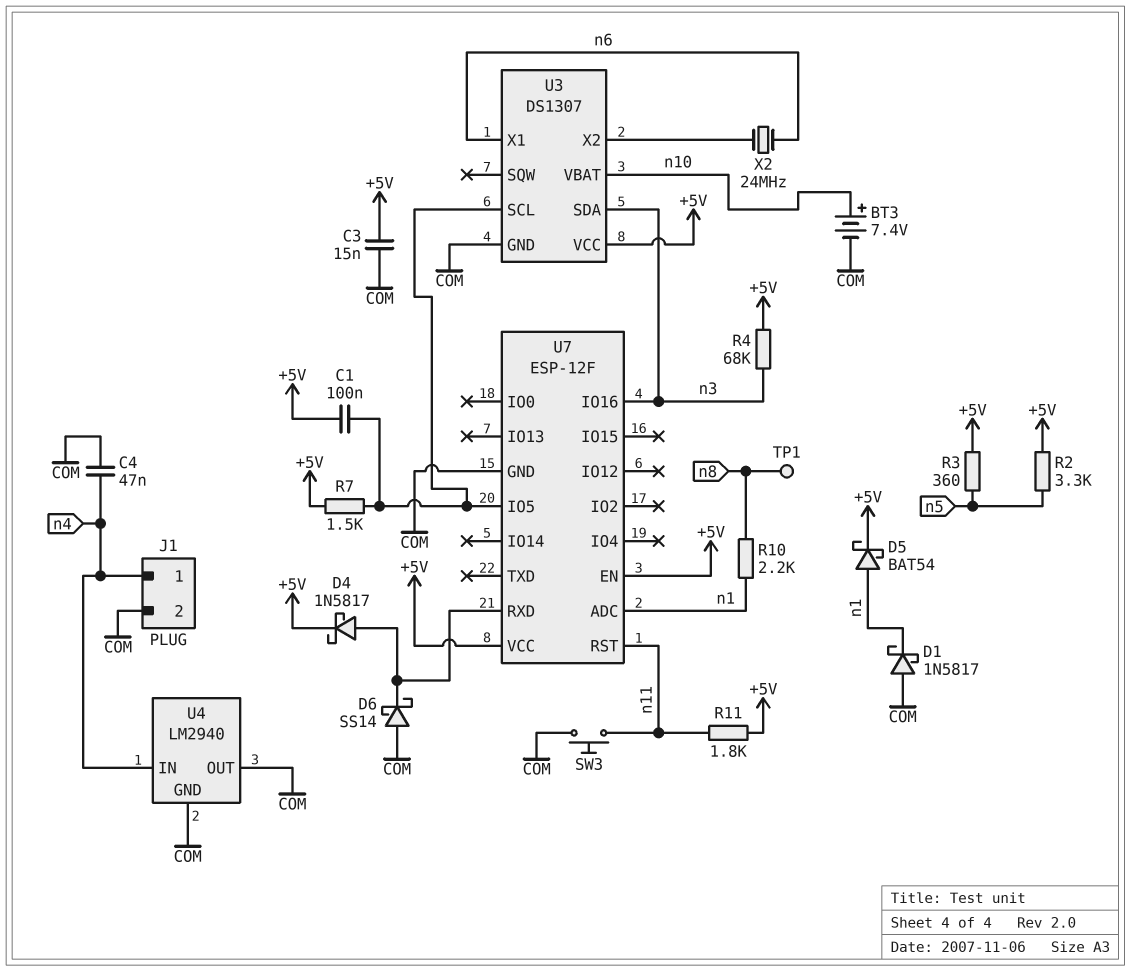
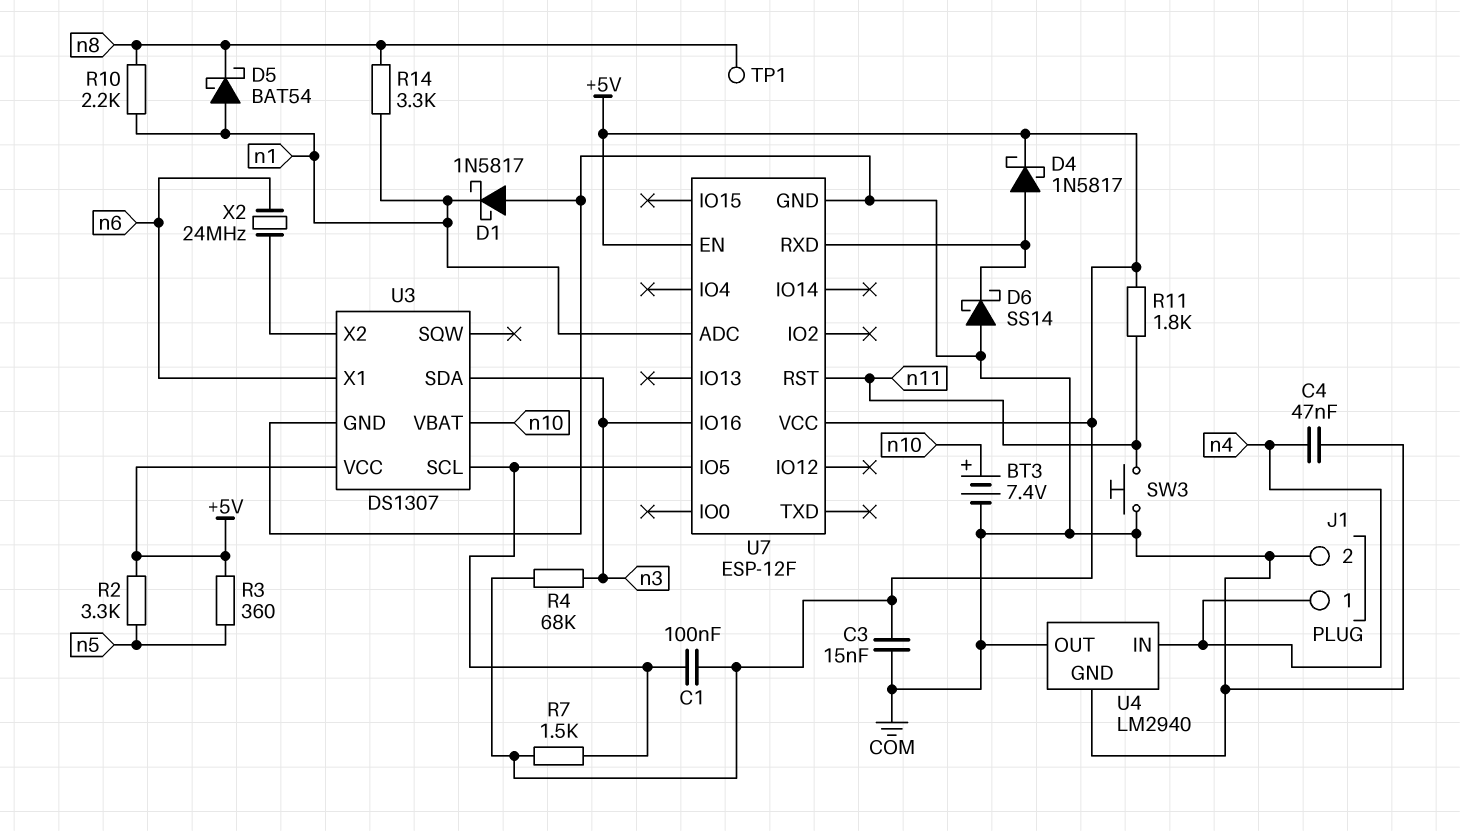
D5: schottky BAT54 (A n1, K +5V) -> schottky BAT54 (A n1, K n8)
R14: none -> 3.3k (n1, n8)

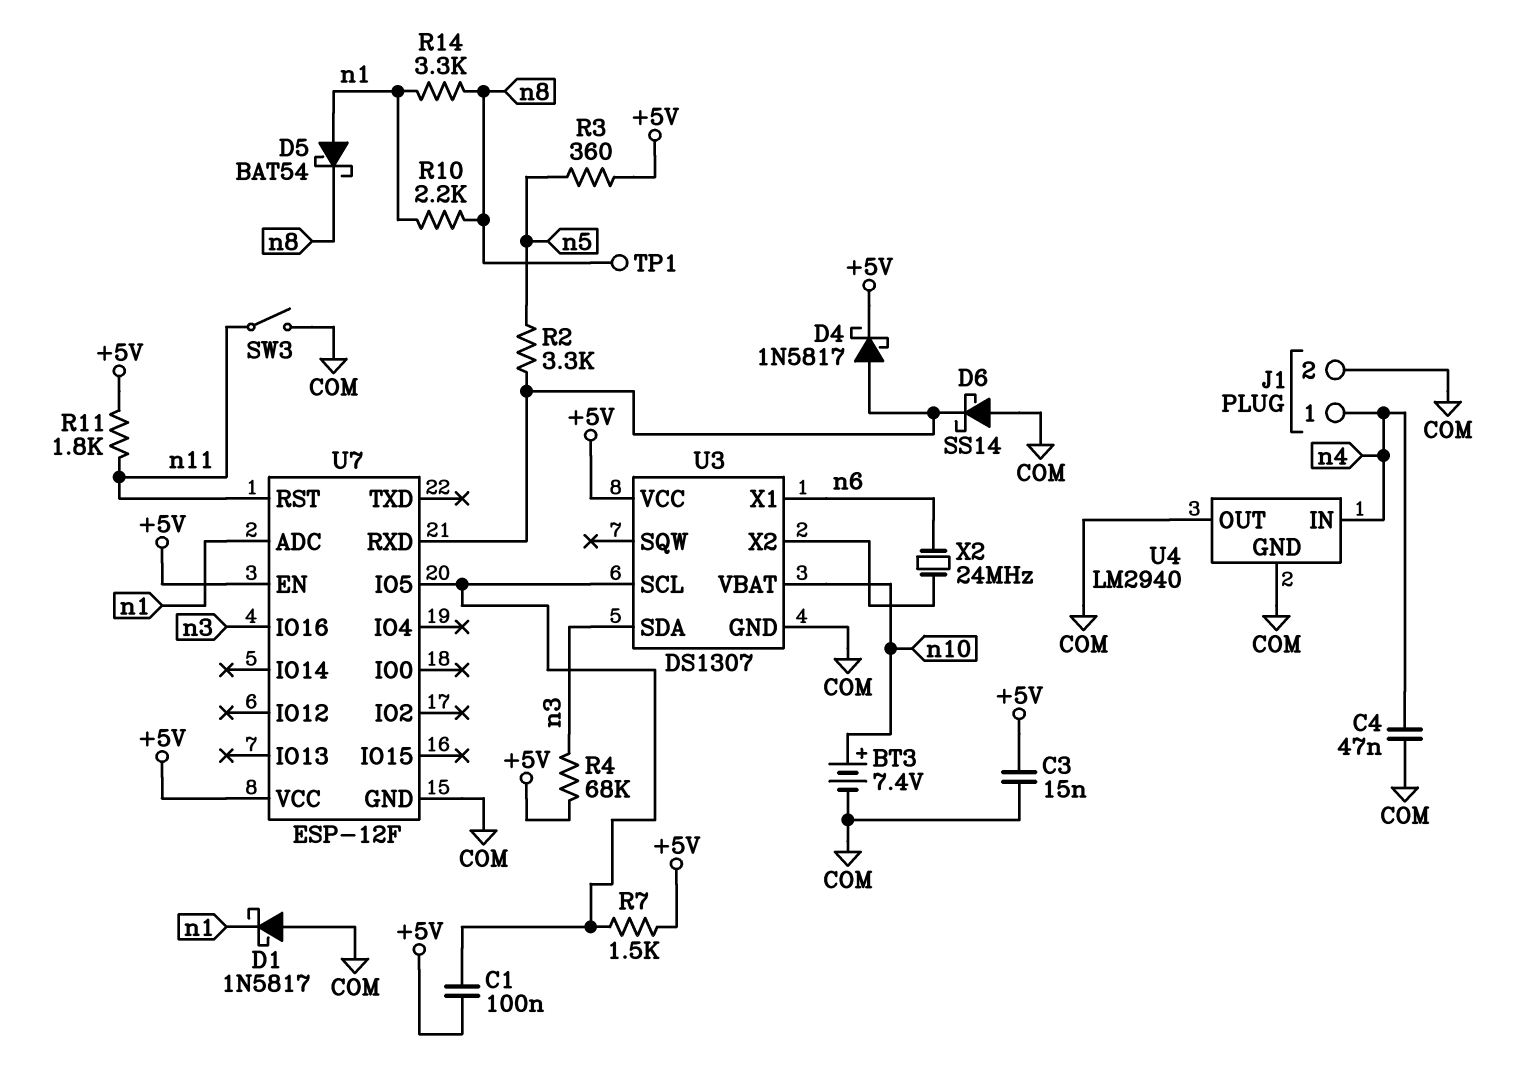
R2: 3.3k (+5V, n5) -> 3.3k (U7/RXD, n5)
SW3: button (COM, n11) -> switch (COM, n11)

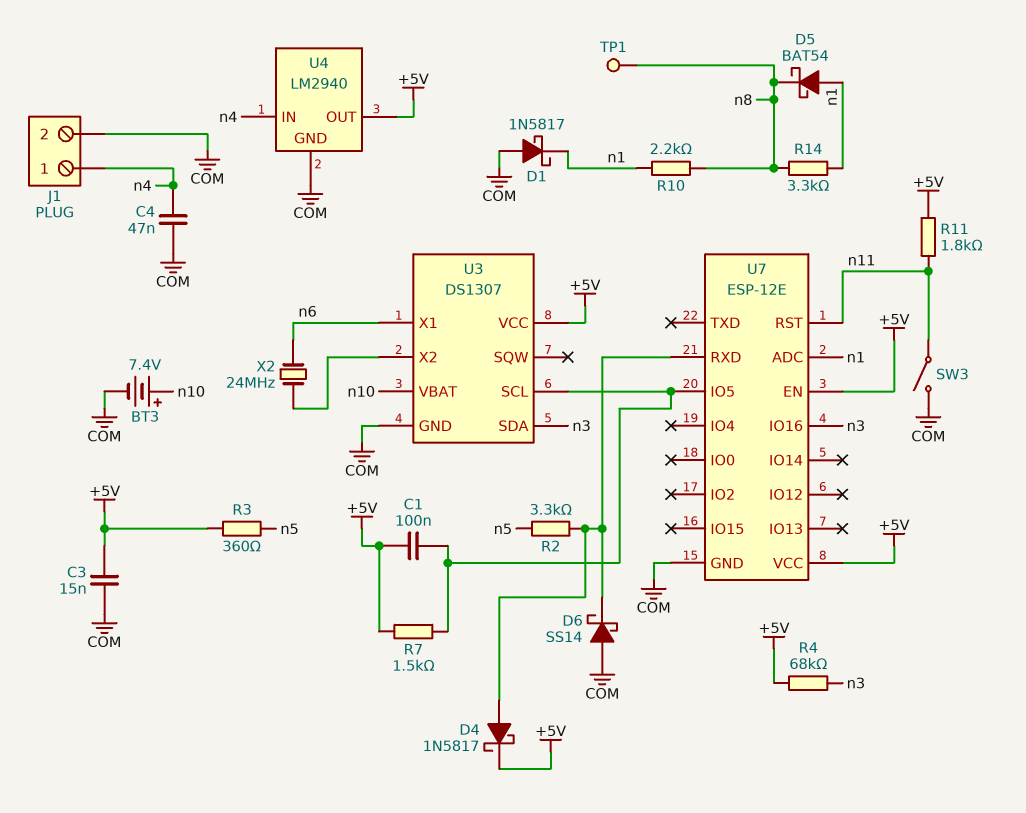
U4 pin OUT: COM -> +5V
U7: ESP-12F -> ESP-12E

